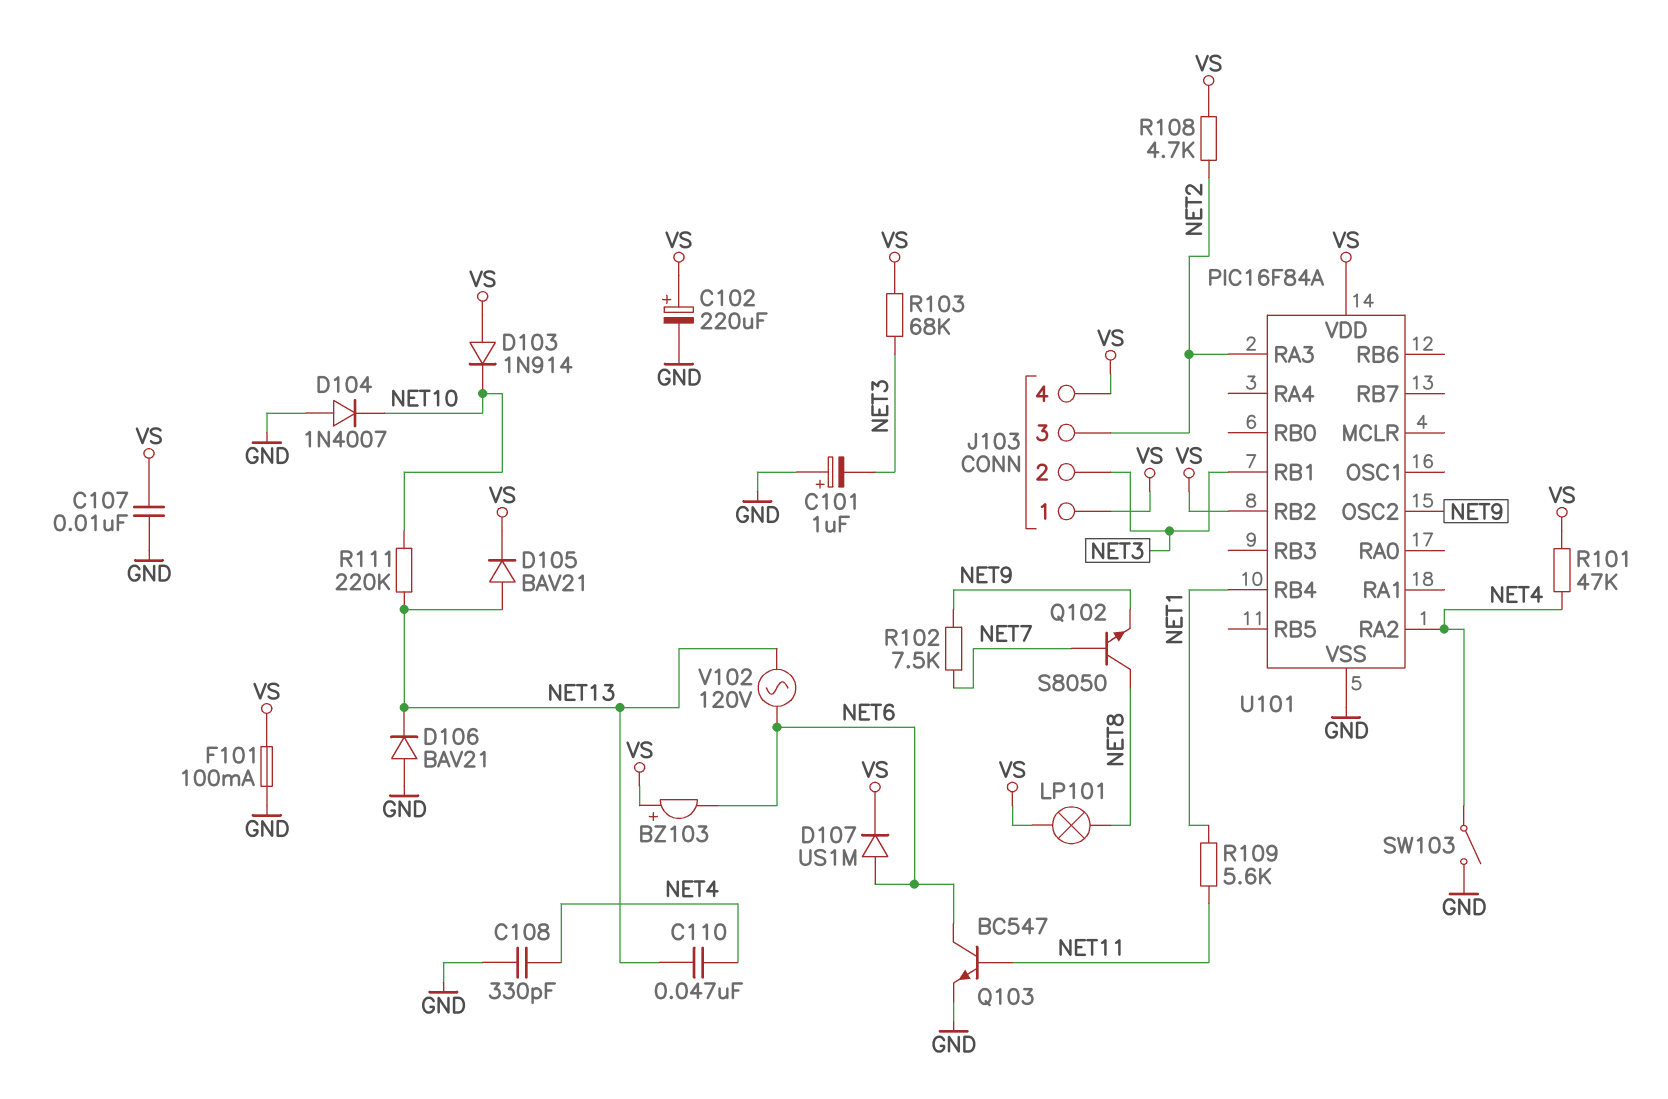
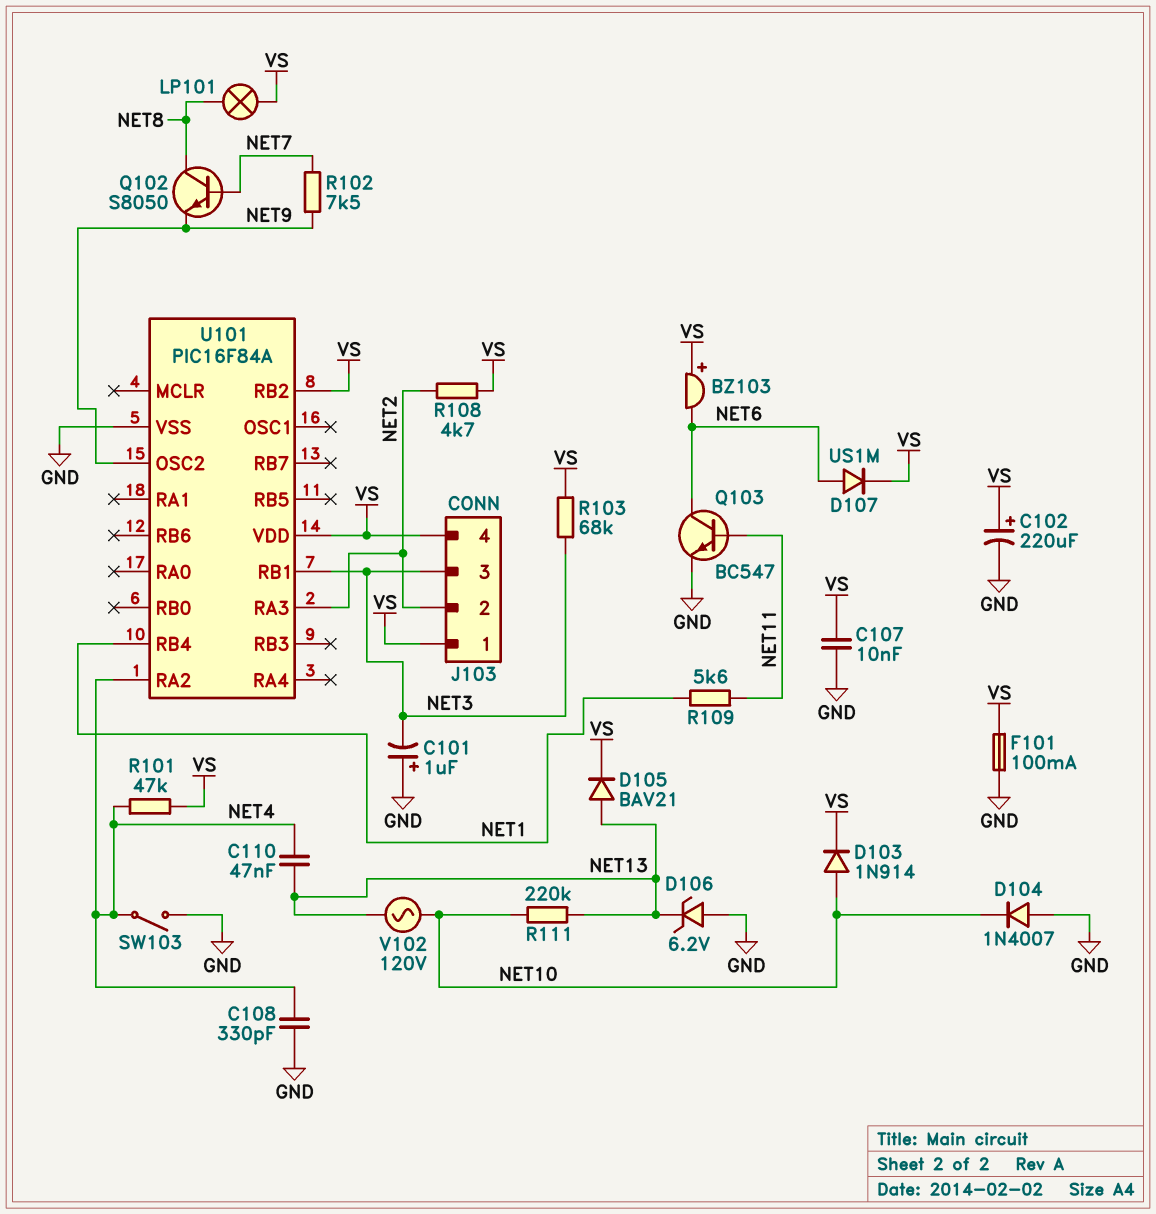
D103: diode 1N914 (A VS, K NET10) -> diode 1N914 (A NET10, K VS)
D106: diode BAV21 (A GND, K NET13) -> zener 6.2V (A GND, K NET13)
J103 pin 2: NET3 -> NET2
J103 pin 3: NET2 -> NET3
V102: AC 120V (NET6, NET13) -> AC 120V (NET10, NET13)

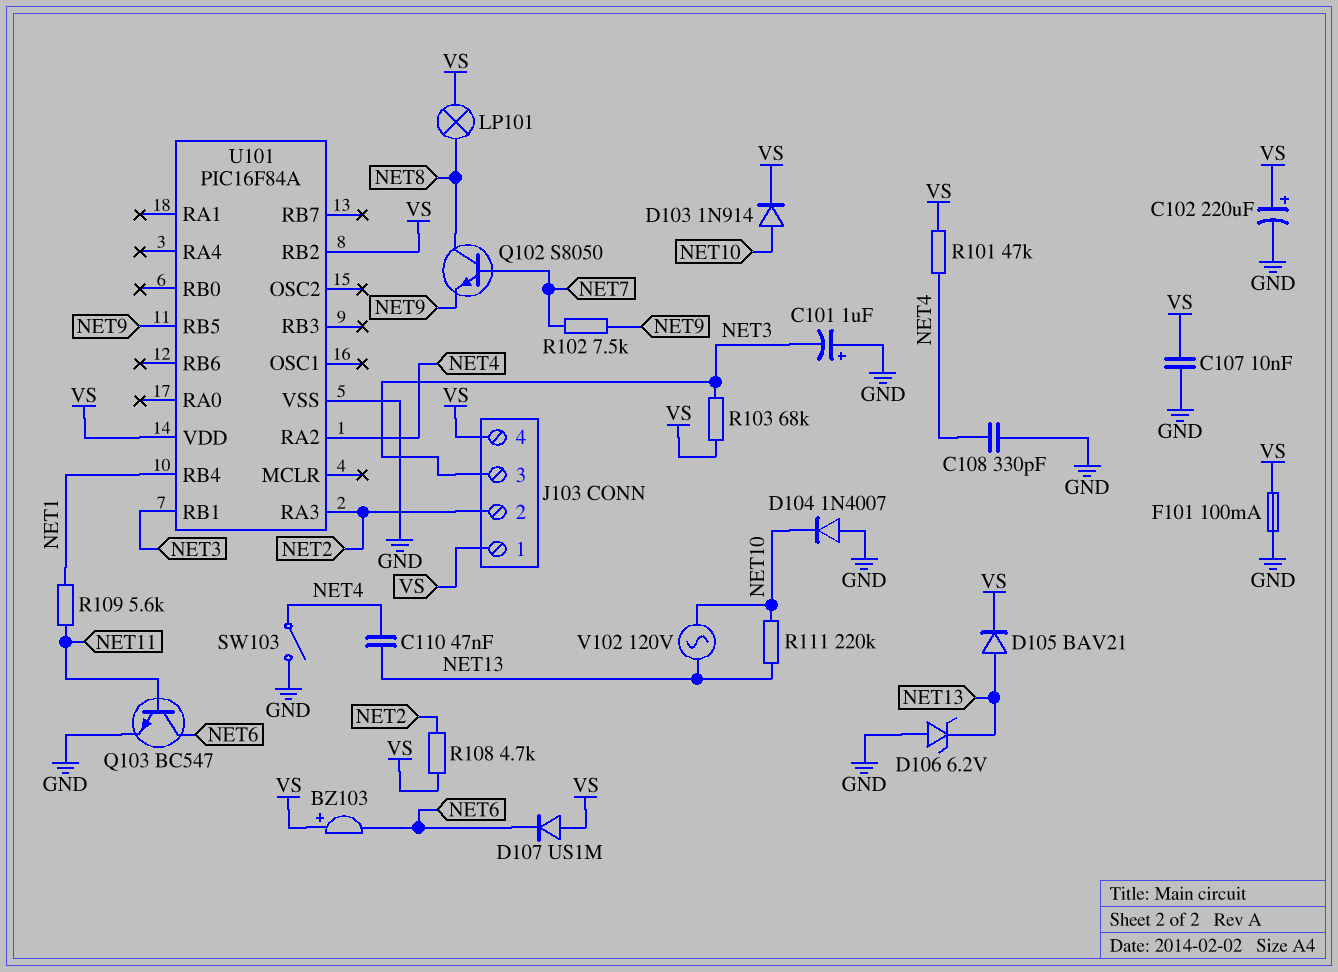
D107: diode US1M (A NET6, K VS) -> diode US1M (A VS, K NET6)
U101 pin OSC2: NET9 -> none
U101 pin RB5: none -> NET9

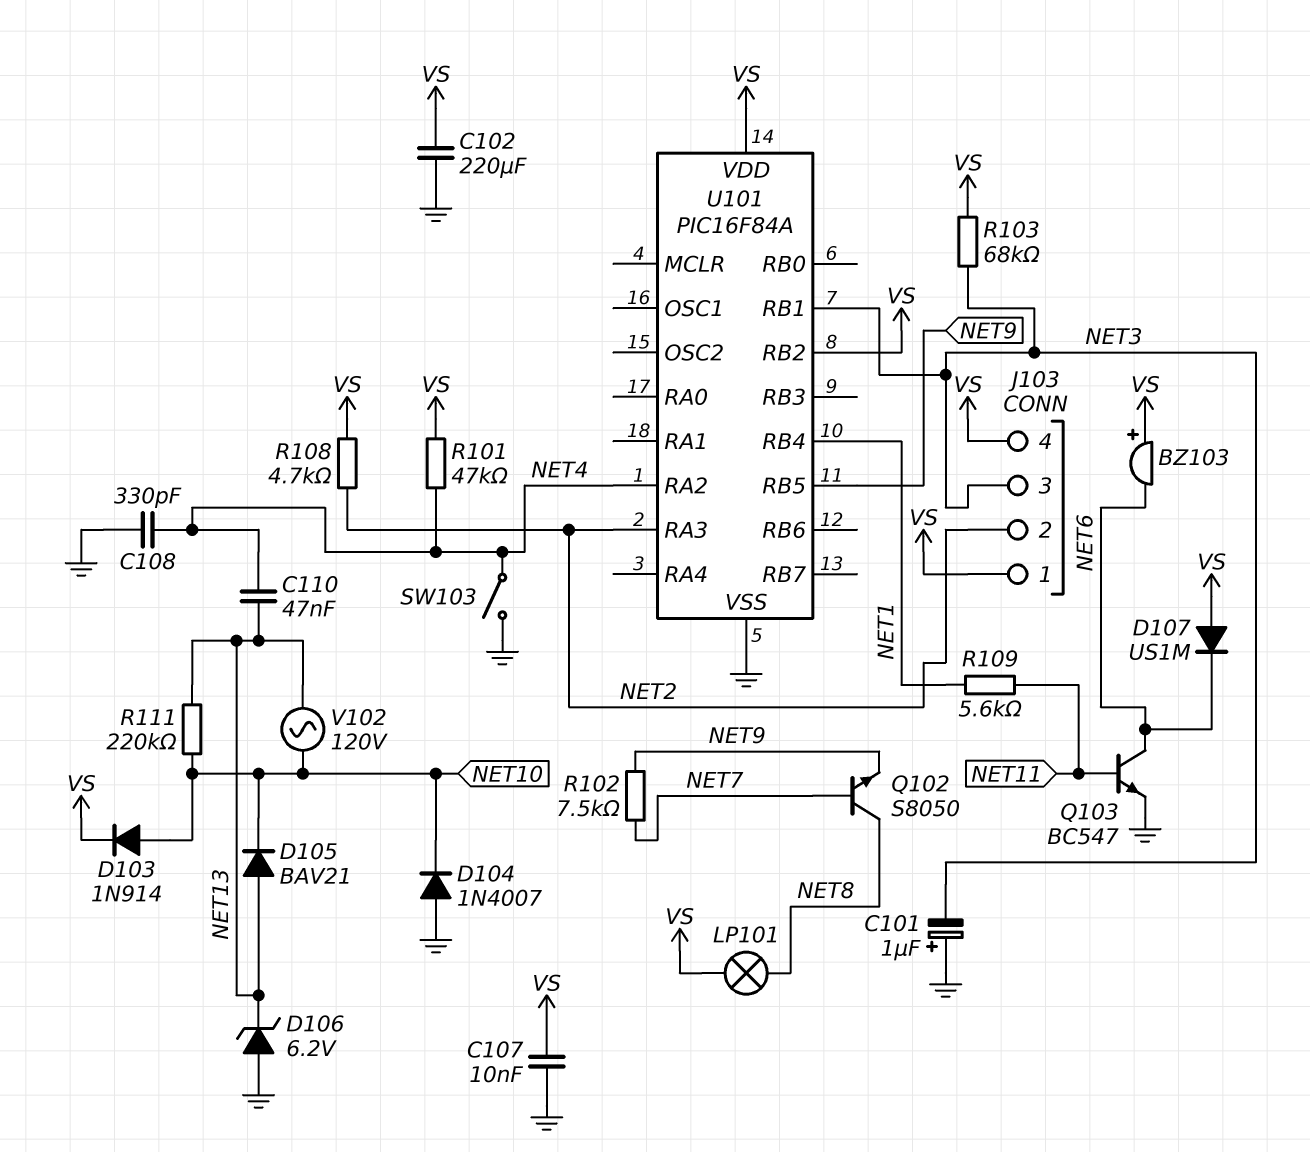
C102: 220uF (plus VS, minus GND) -> 220uF (GND, VS)
D105: diode BAV21 (A NET13, K VS) -> diode BAV21 (A NET13, K NET10)
F101: 100mA (GND, VS) -> none

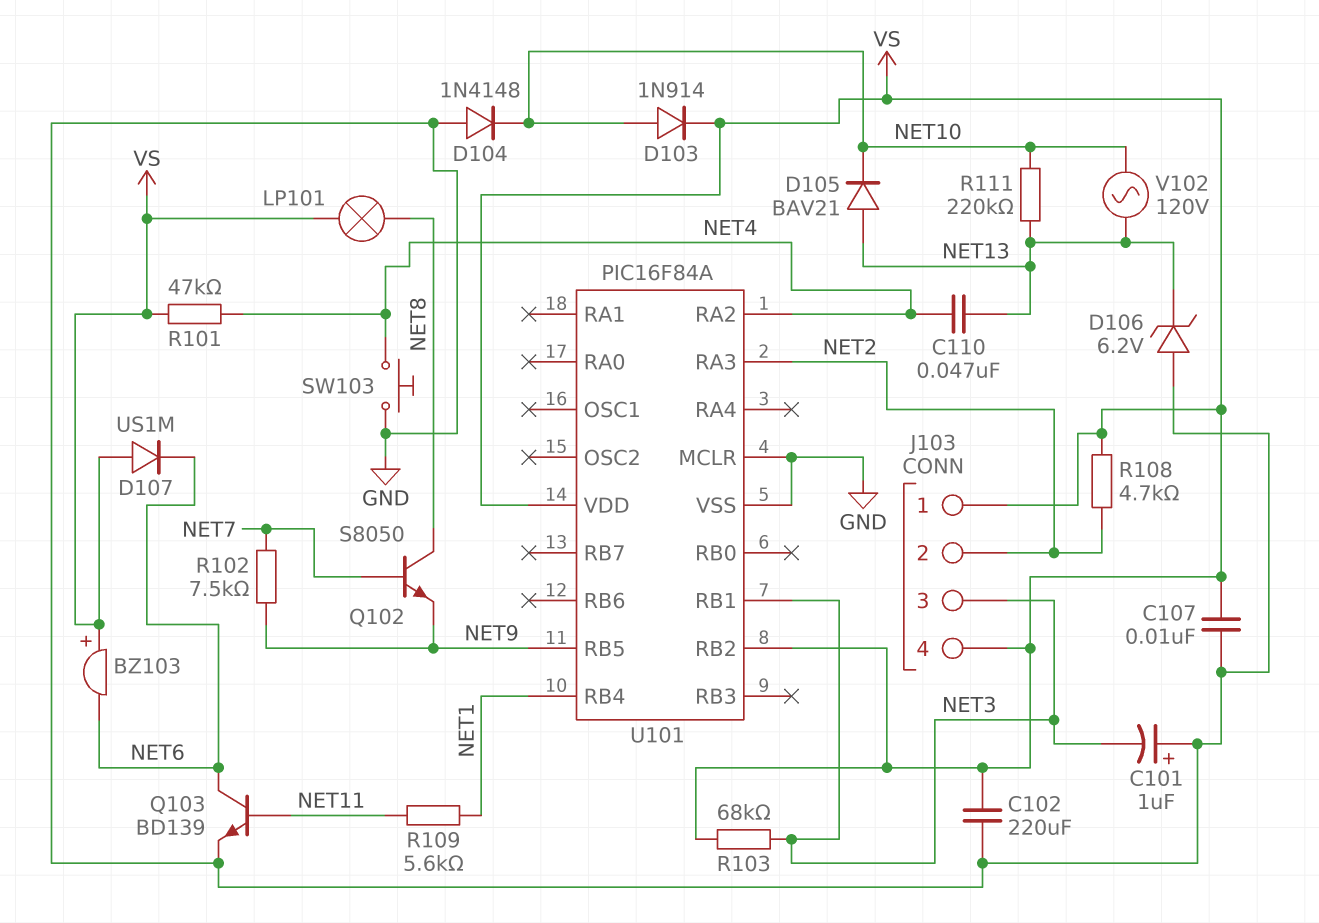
C108: 330pF (GND, NET4) -> none
D104: diode 1N4007 (A GND, K NET10) -> diode 1N4148 (A GND, K NET10)
Q103: NPN BC547 (B NET11, C NET6, E GND) -> NPN BD139 (B NET11, C NET6, E GND)
SW103: switch (GND, NET4) -> button (GND, NET4)
U101 pin MCLR: none -> GND

